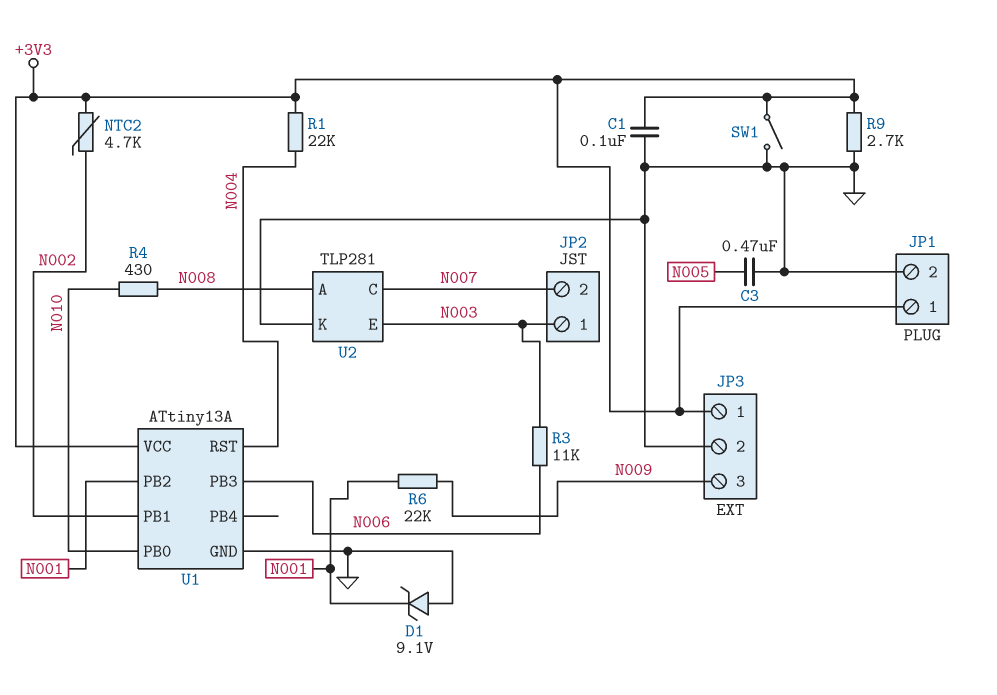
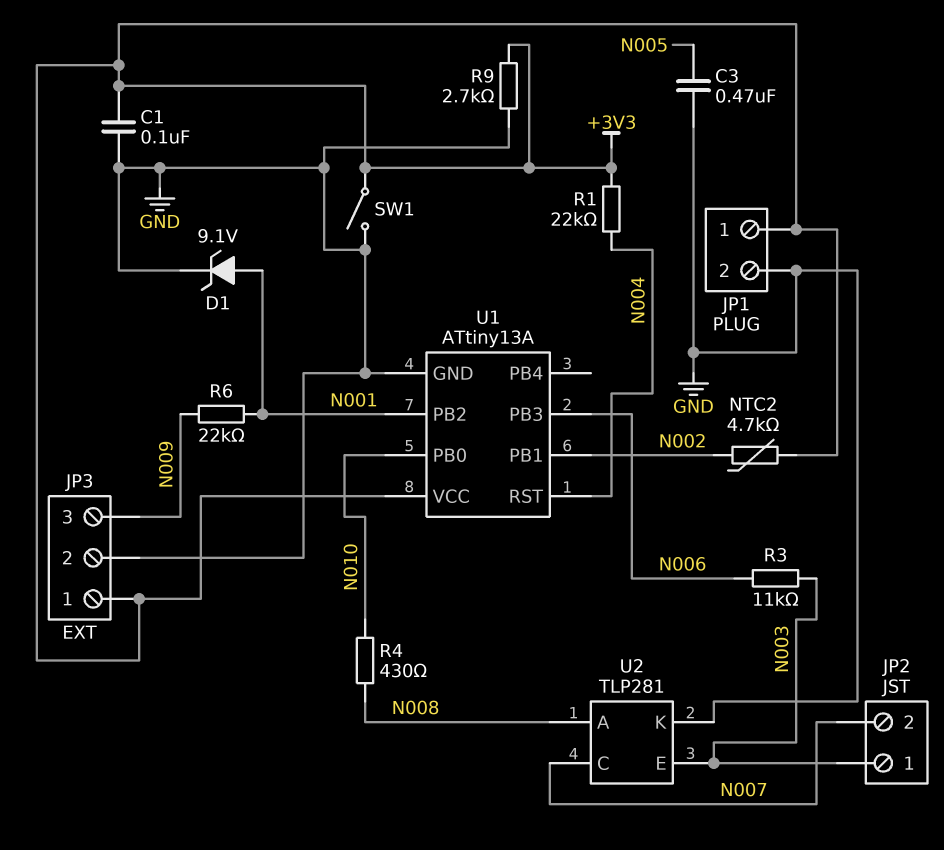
D1: zener 9.1V (A GND, K N001) -> zener 9.1V (A N001, K GND)

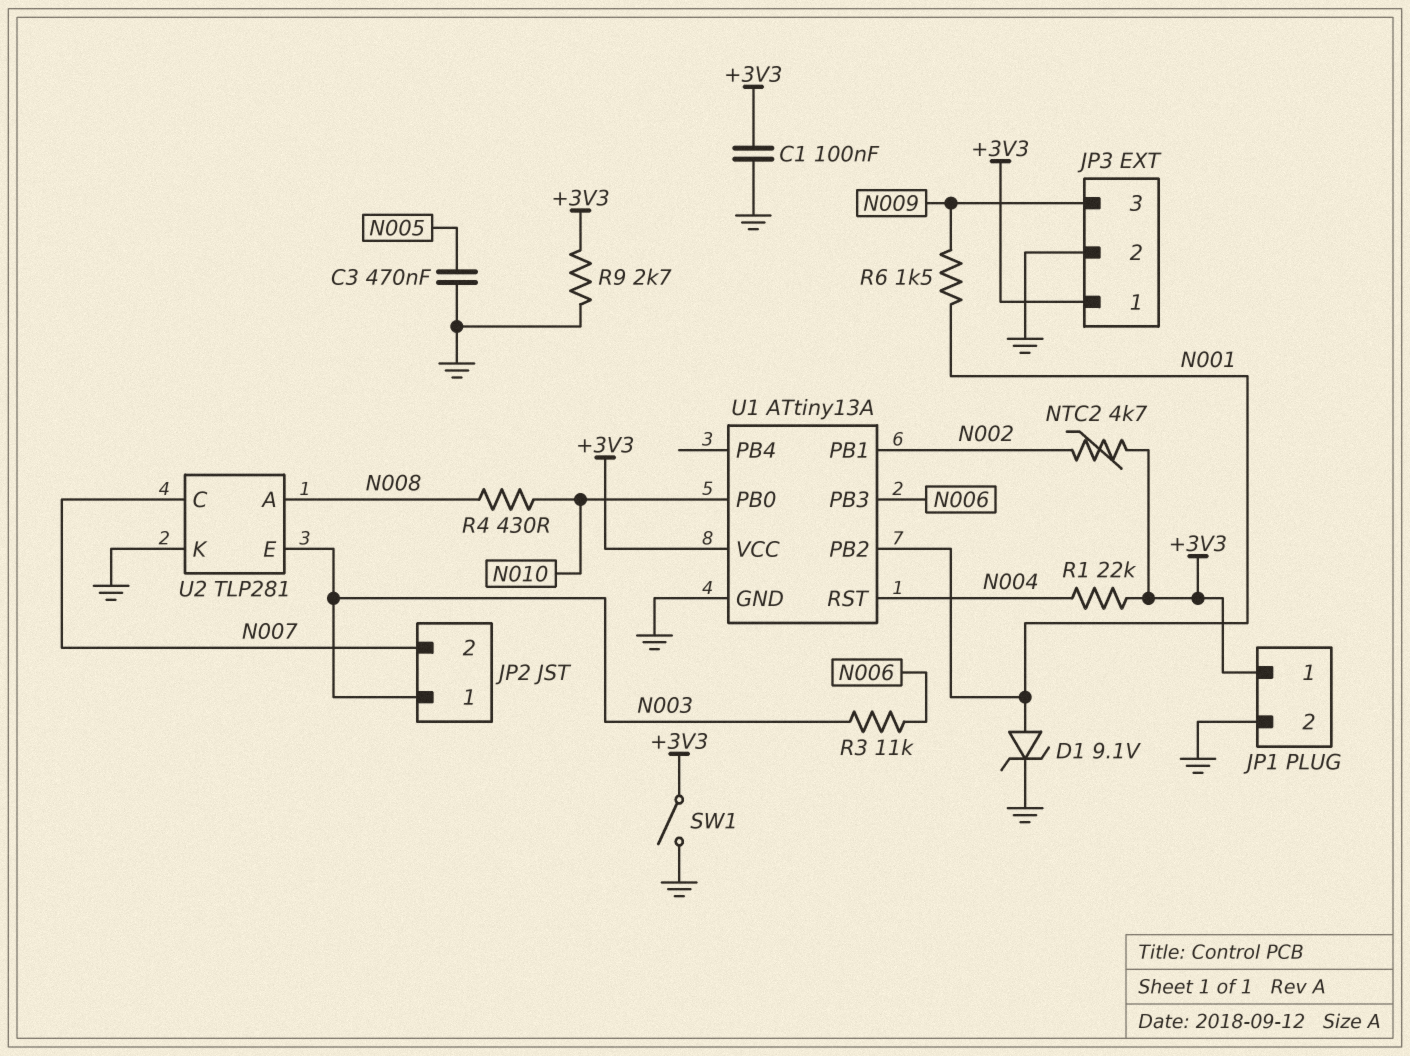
R6: 22k (N001, N009) -> 1.5k (N001, N009)

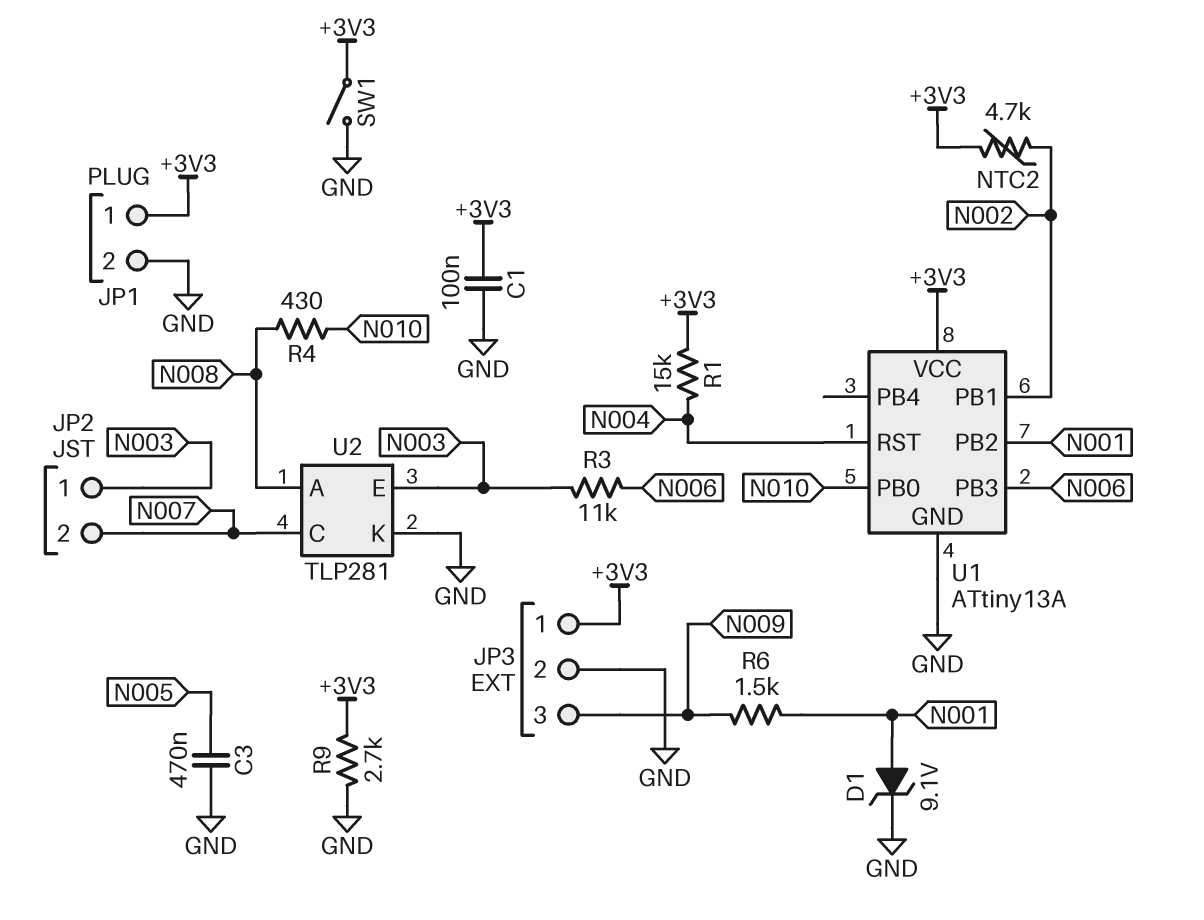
R1: 22k (+3V3, N004) -> 15k (+3V3, N004)

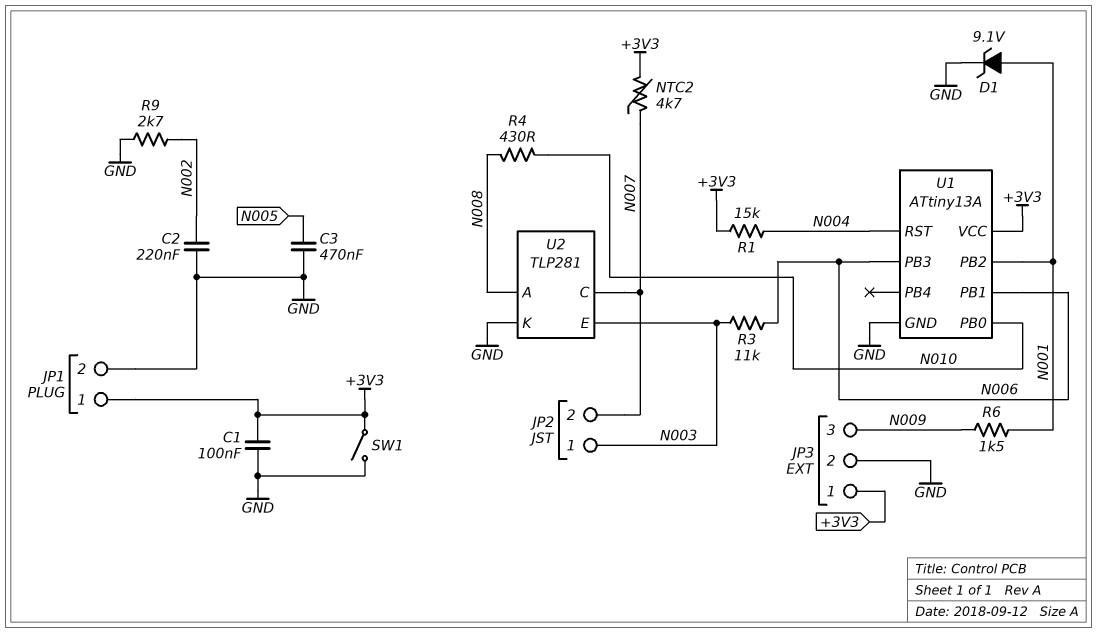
C2: none -> 220nF (GND, N002)
NTC2: 4.7k (+3V3, N002) -> 4.7k (+3V3, N007)
R9: 2.7k (+3V3, GND) -> 2.7k (GND, N002)
U1 pin PB1: N002 -> N006

